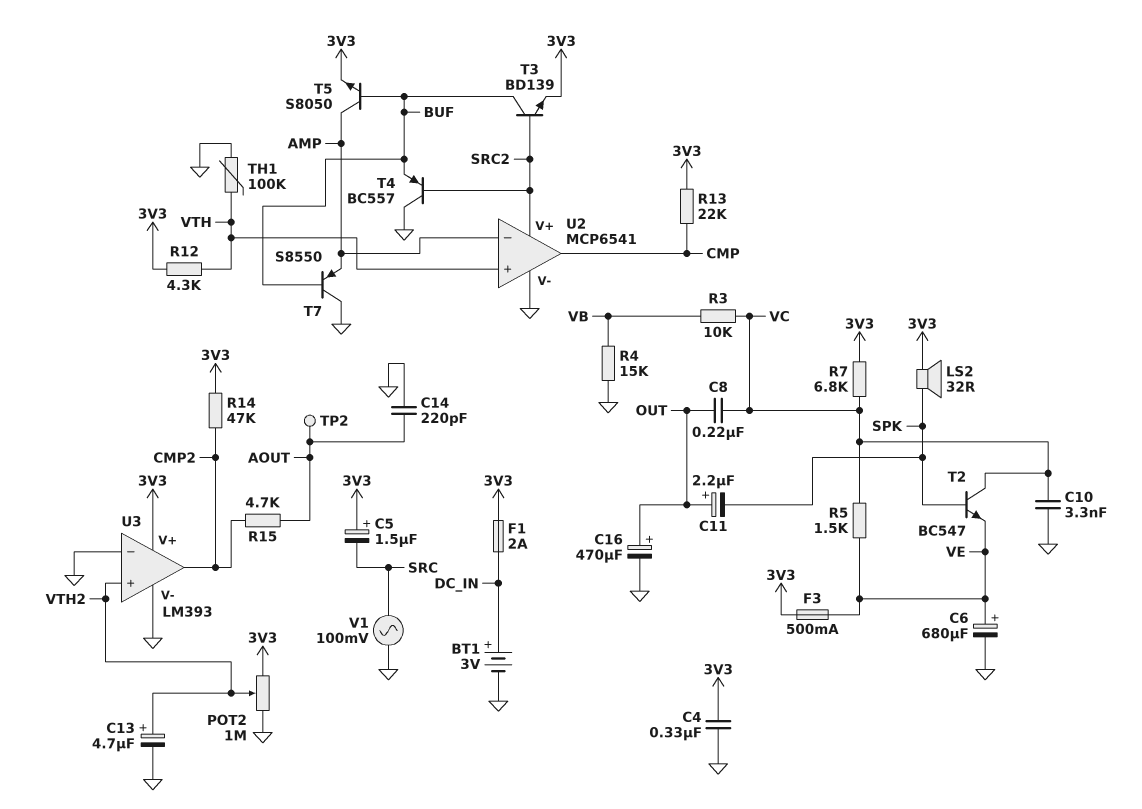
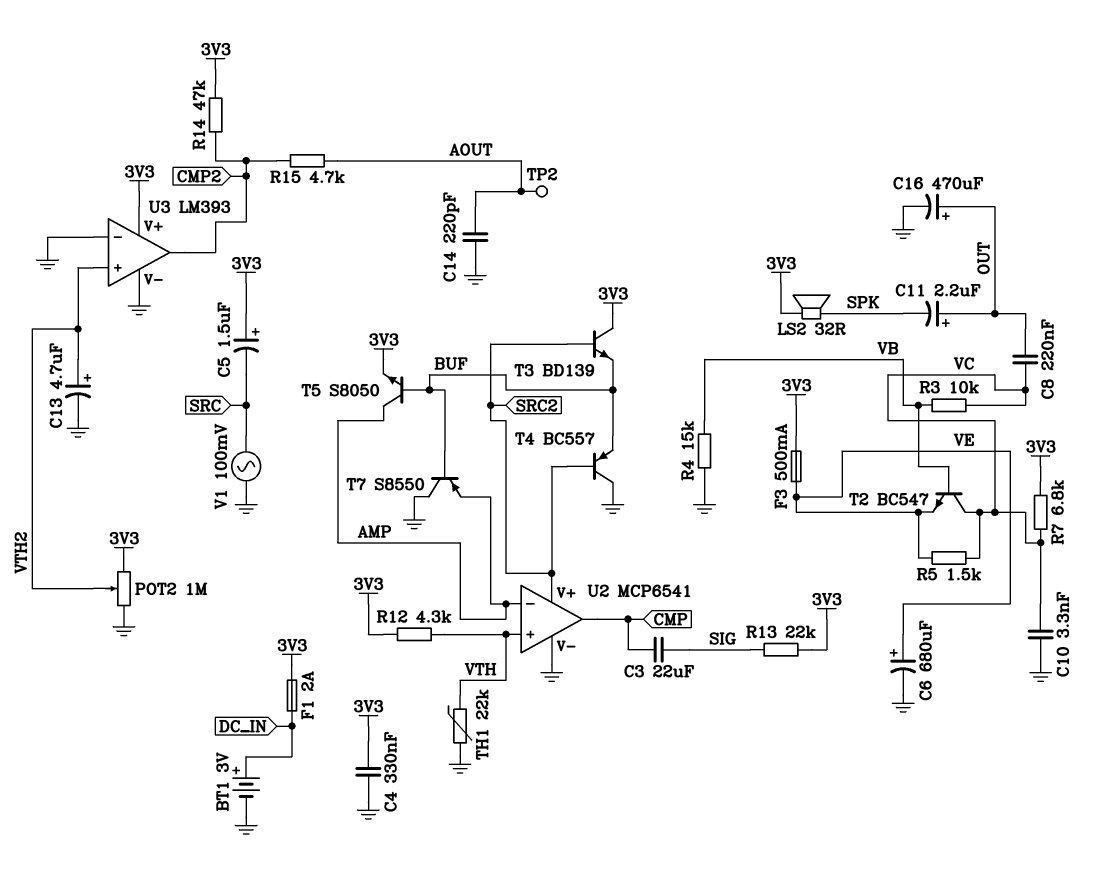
C3: none -> 22uF (CMP, SIG)
R13: 22k (3V3, CMP) -> 22k (3V3, SIG)
T2: NPN BC547 (B SPK, C VC, E VE) -> NPN BC547 (B VB, C VC, E VE)
T3: NPN BD139 (B SRC2, C BUF, E 3V3) -> NPN BD139 (B SRC2, C 3V3, E BUF)
TH1: 100k (GND, VTH) -> 22k (GND, VTH)

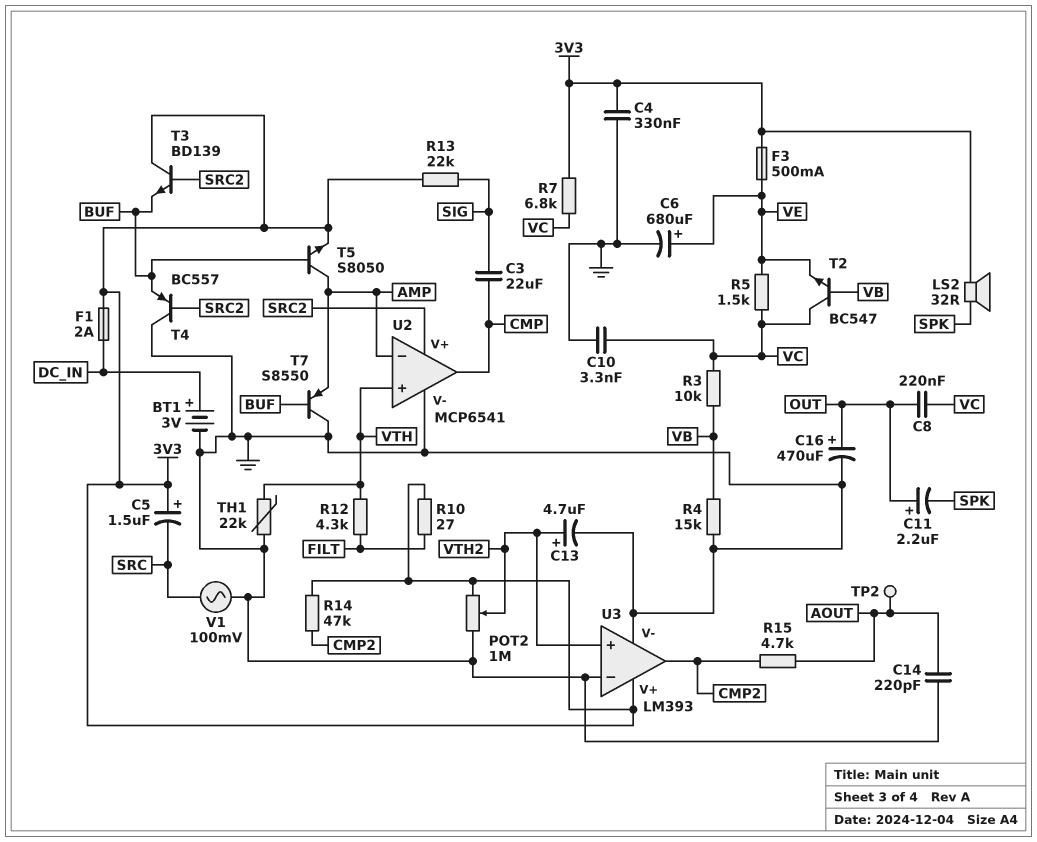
R10: none -> 27 (3V3, FILT)
R12: 4.3k (3V3, VTH) -> 4.3k (FILT, VTH)

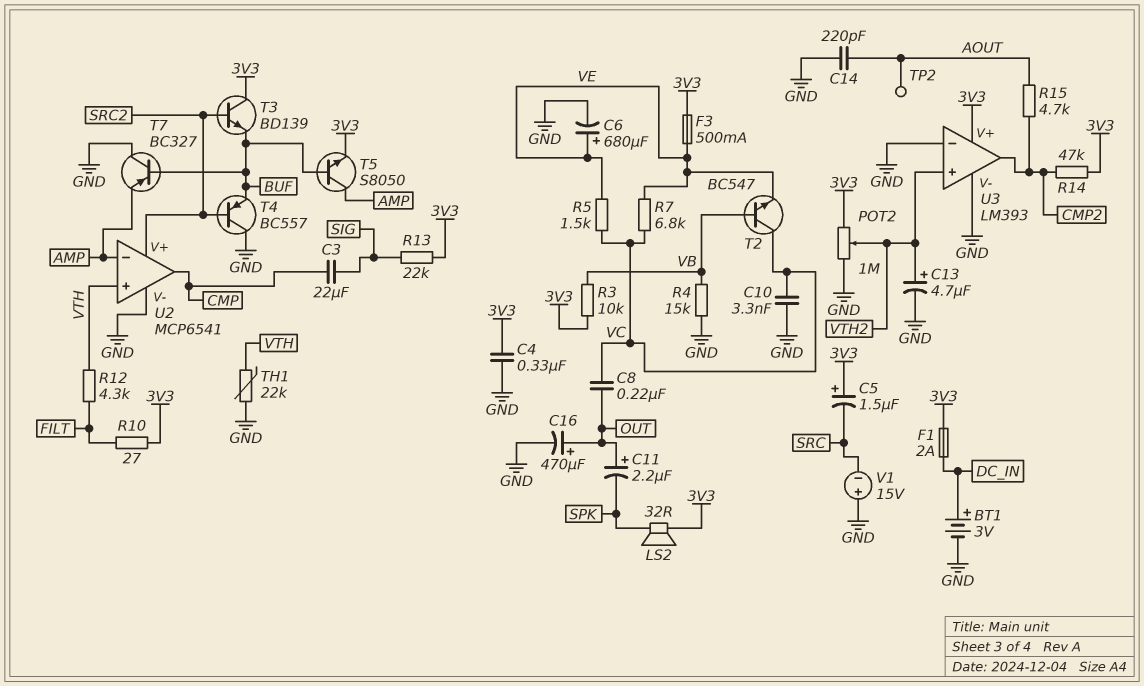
R3: 10k (VB, VC) -> 10k (3V3, VB)
R7: 6.8k (3V3, VC) -> 6.8k (VC, VE)
T7: PNP S8550 (B BUF, C GND, E AMP) -> PNP BC327 (B BUF, C GND, E AMP)
V1: AC 100mV (GND, SRC) -> 15V (plus GND, minus SRC)

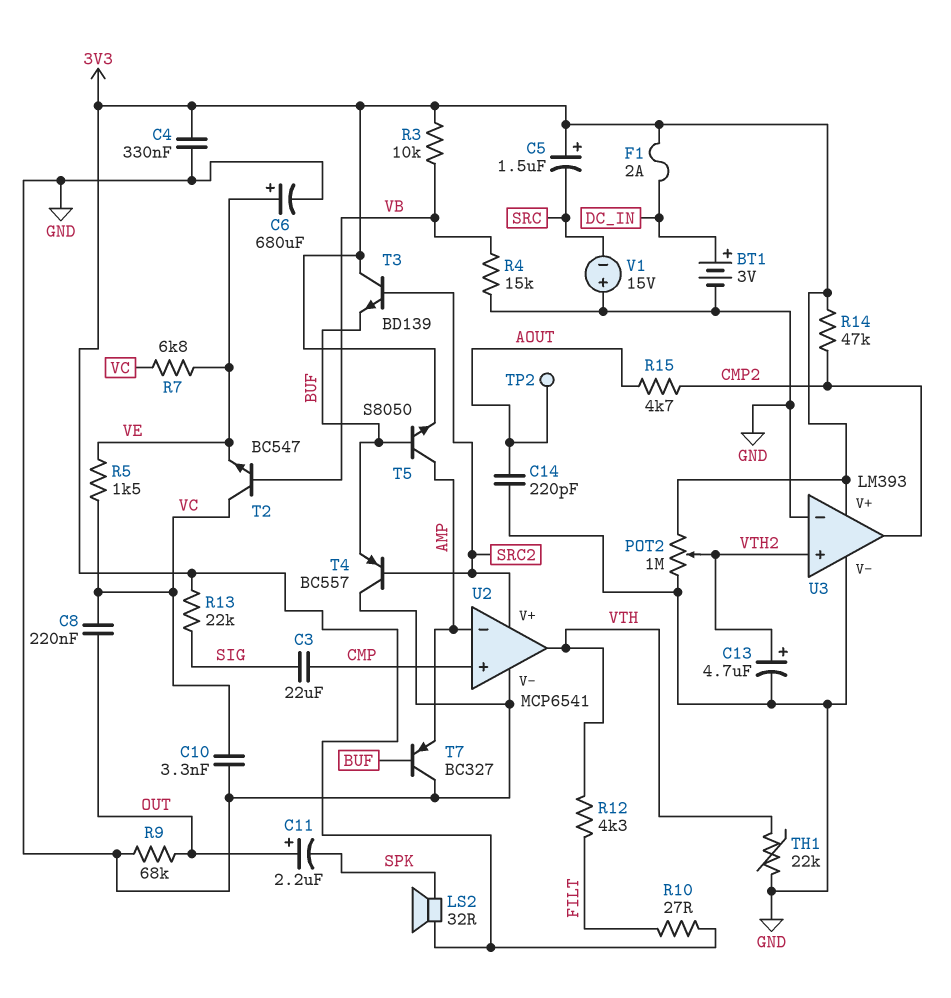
C16: 470uF (plus OUT, minus GND) -> none
F3: 500mA (3V3, VE) -> none
R9: none -> 68k (GND, OUT)
U2 pin in+: VTH -> CMP
U2 pin out: CMP -> VTH

